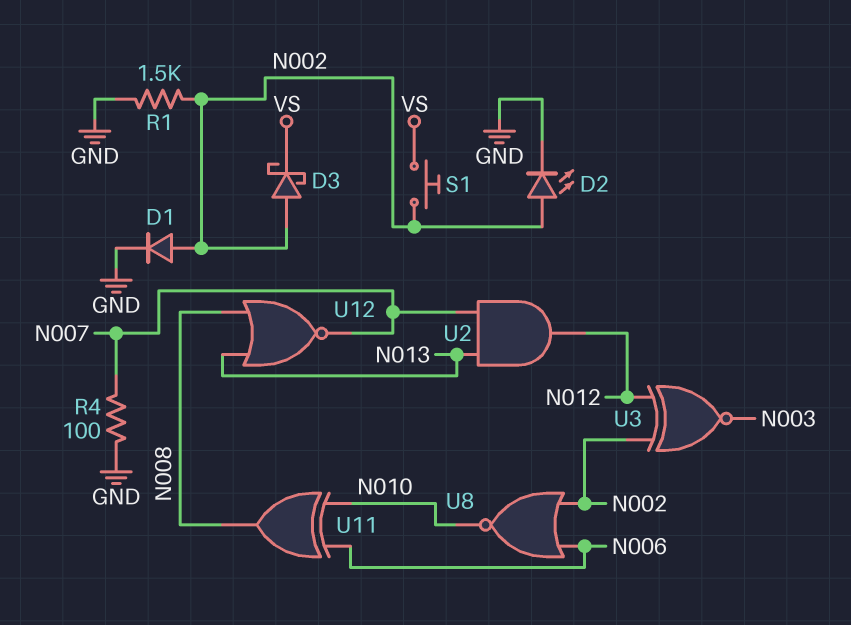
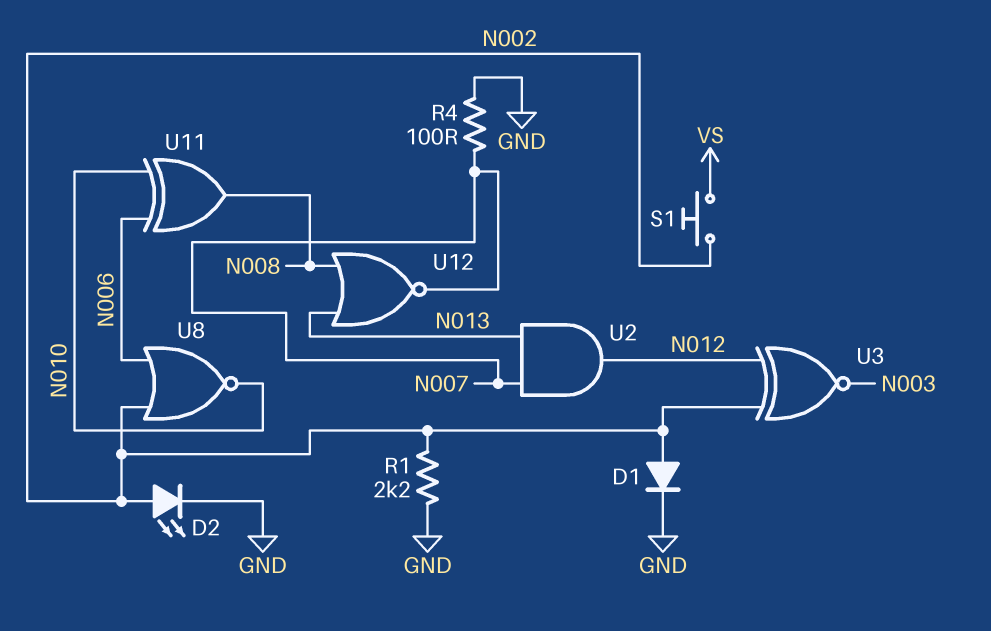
D3: schottky (A N002, K VS) -> none
R1: 1.5k (GND, N002) -> 2.2k (GND, N002)

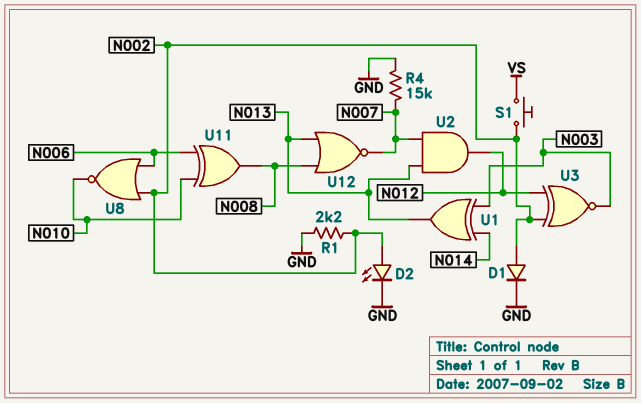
R4: 100 (GND, N007) -> 15k (GND, N007)
U1: none -> XOR (in N003, in N014, out N013)

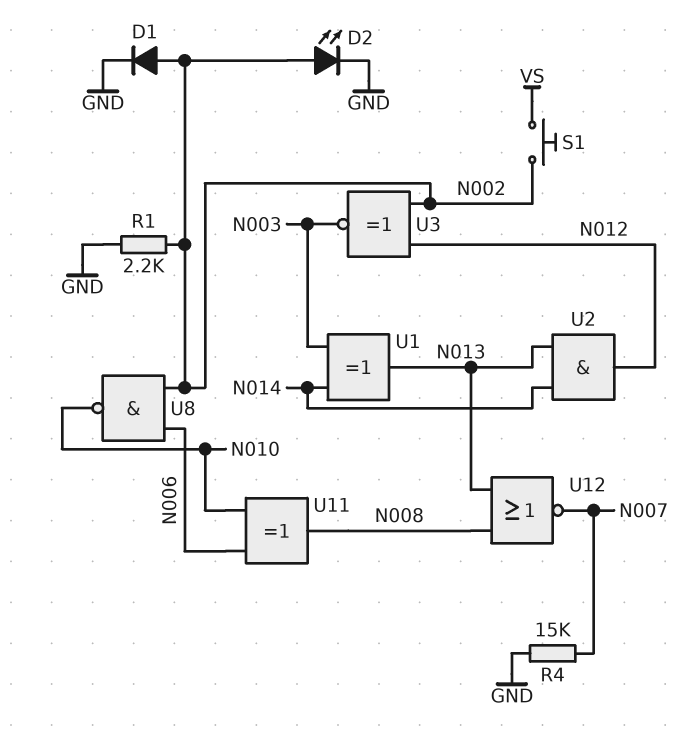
U2: AND (in N007, in N013, out N012) -> AND (in N013, in N014, out N012)
U8: NOR (in N002, in N006, out N010) -> NAND (in N002, in N006, out N010)

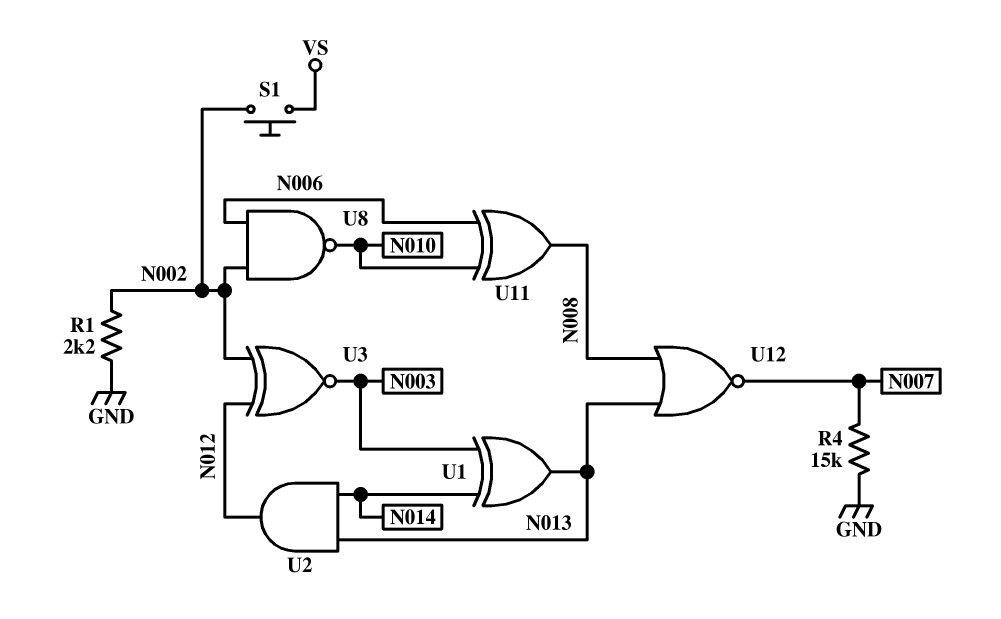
D1: diode (A N002, K GND) -> none
D2: LED (A N002, K GND) -> none

